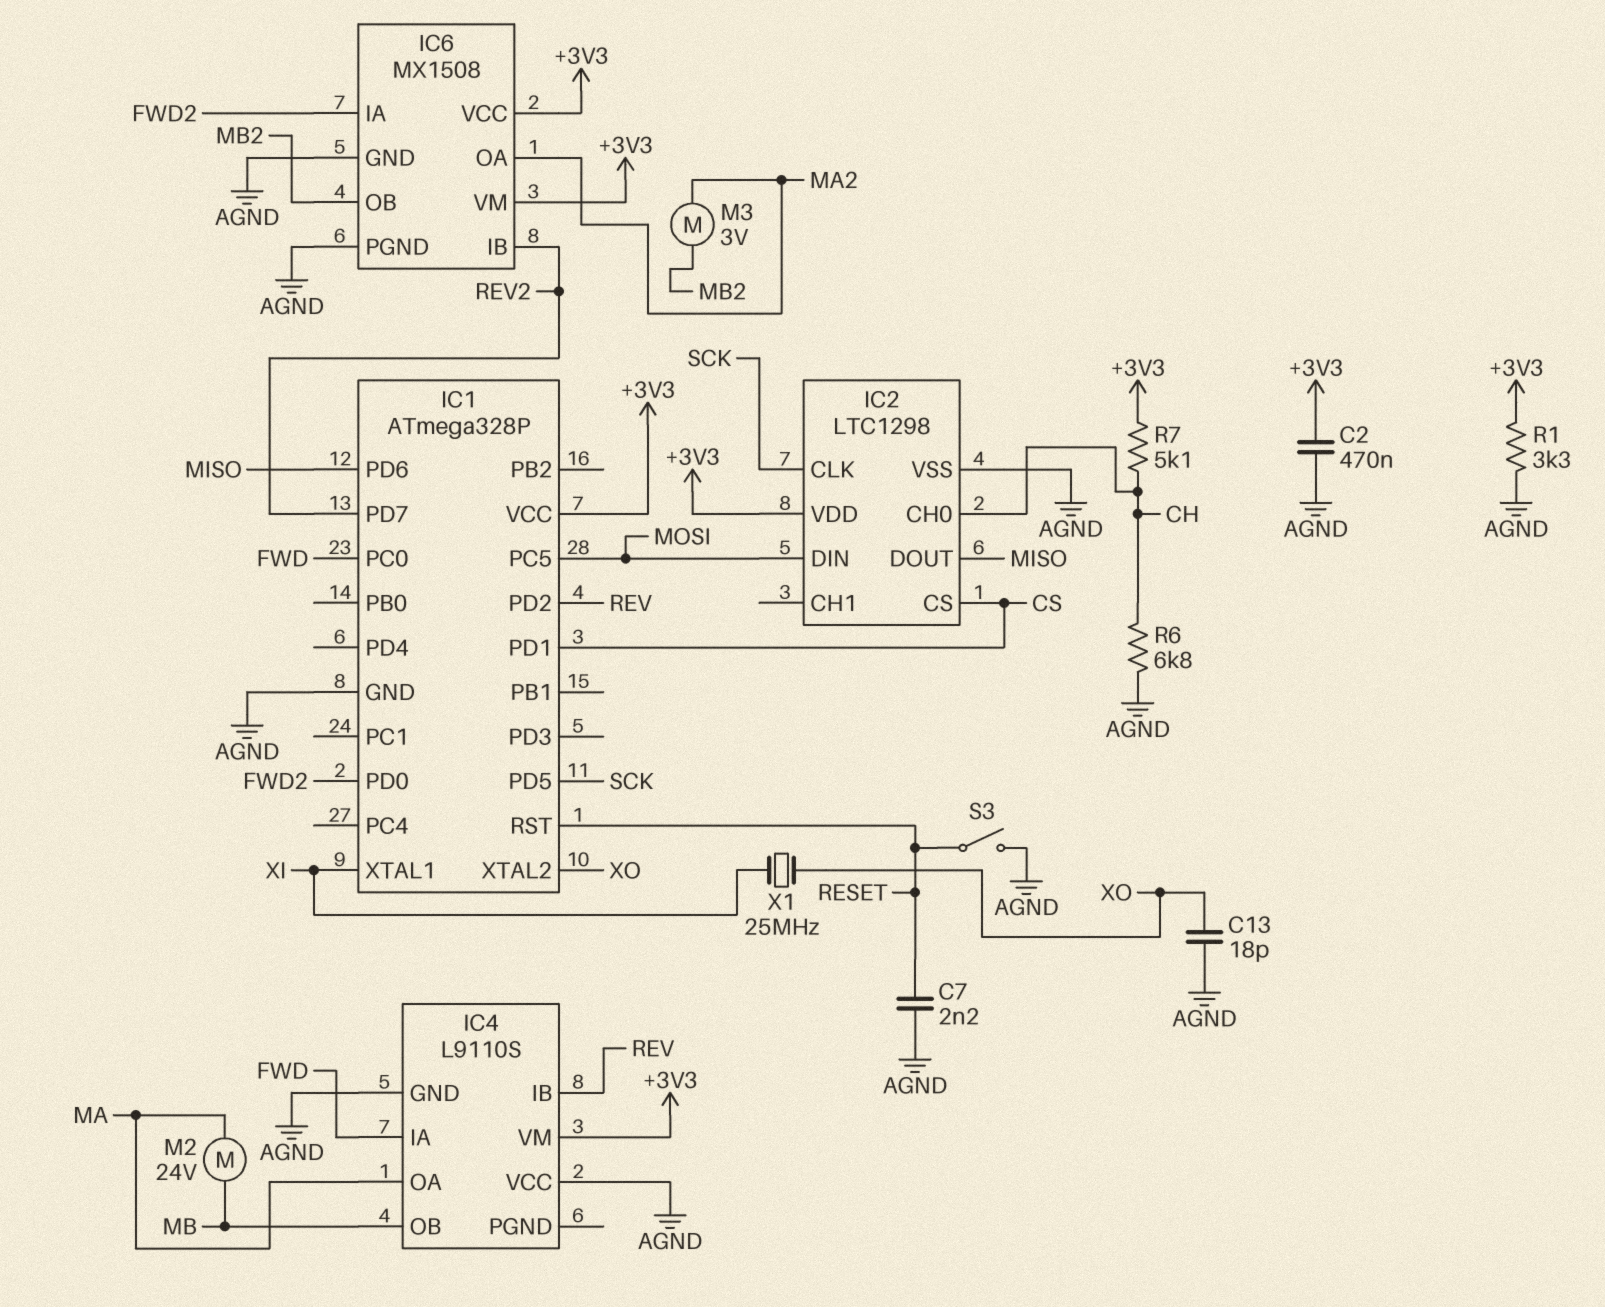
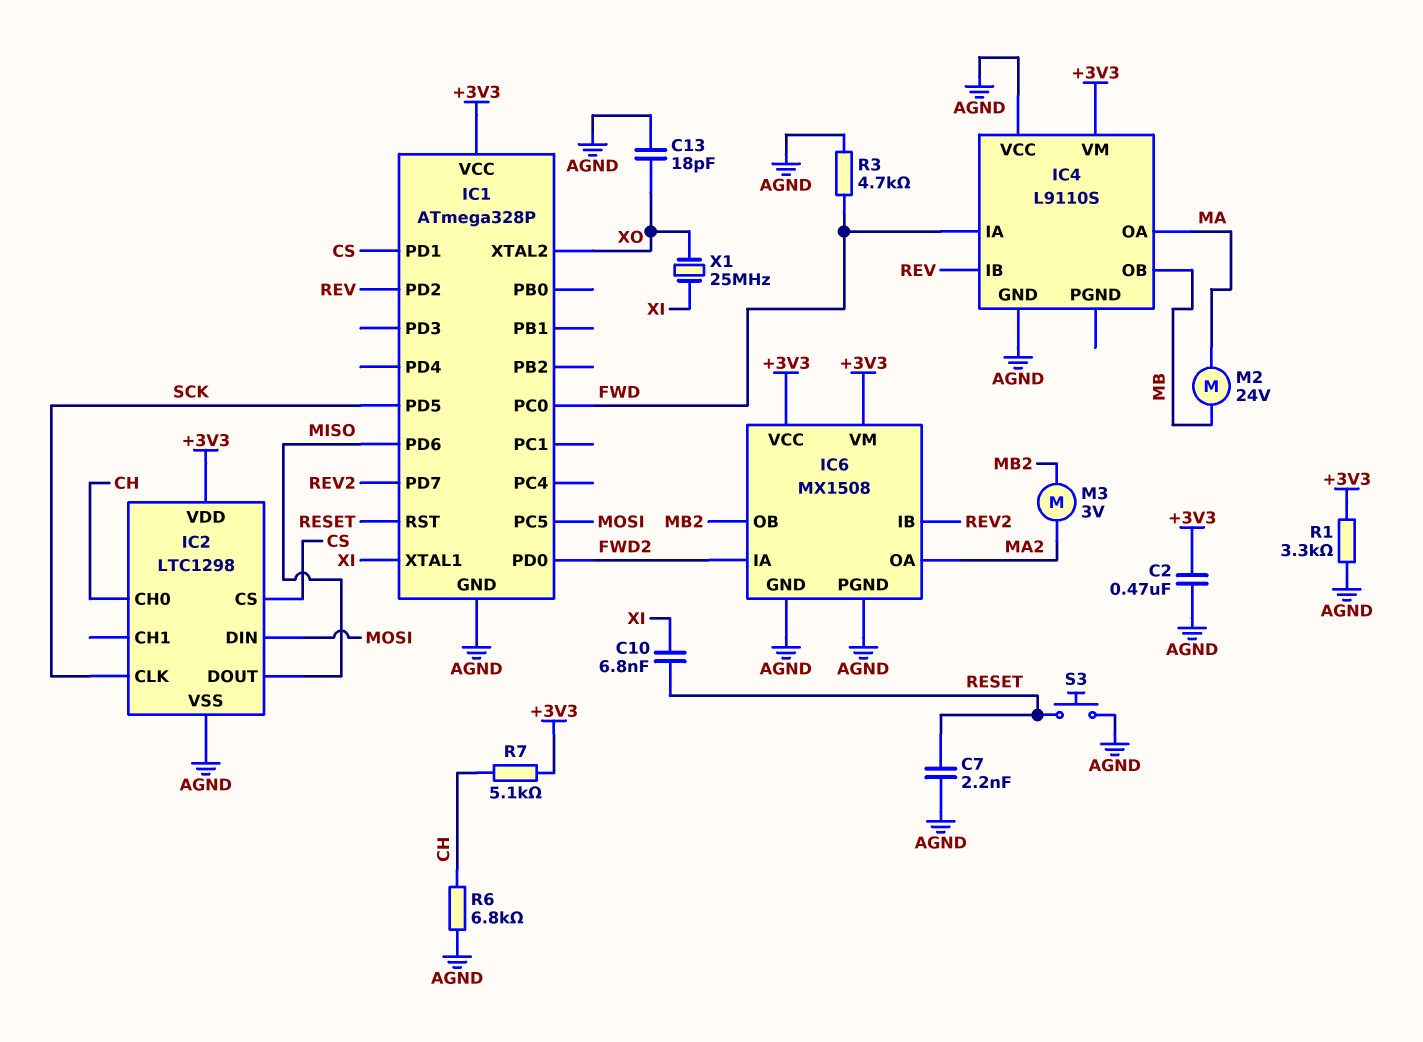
C10: none -> 6.8nF (RESET, XI)
R3: none -> 4.7k (AGND, FWD)
S3: switch (AGND, RESET) -> button (AGND, RESET)

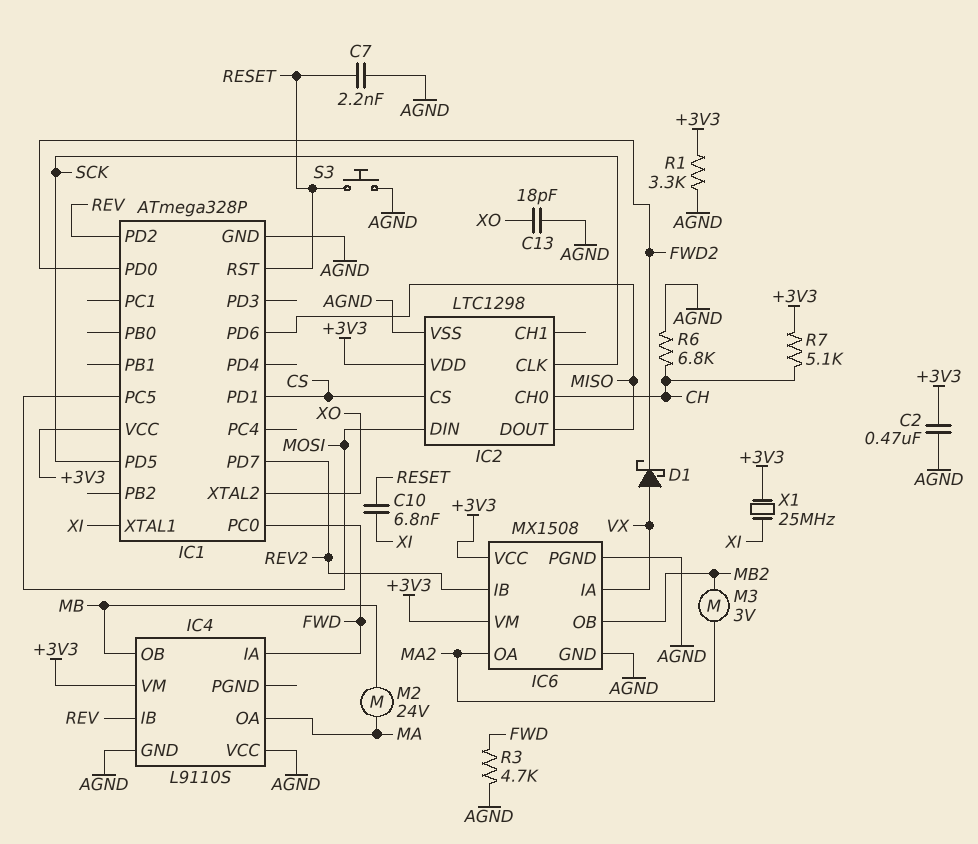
D1: none -> schottky (A VX, K FWD2)
IC6 pin IA: FWD2 -> VX
X1: 25MHz (XI, XO) -> 25MHz (+3V3, XI)

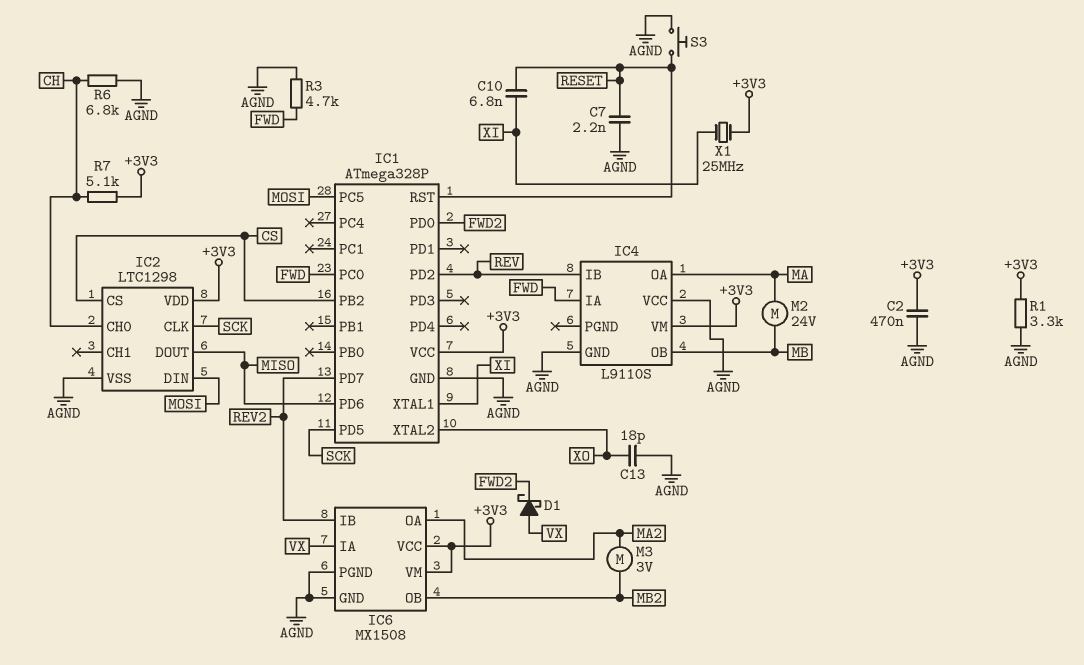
IC1 pin PB2: none -> CS
IC1 pin PD1: CS -> none

